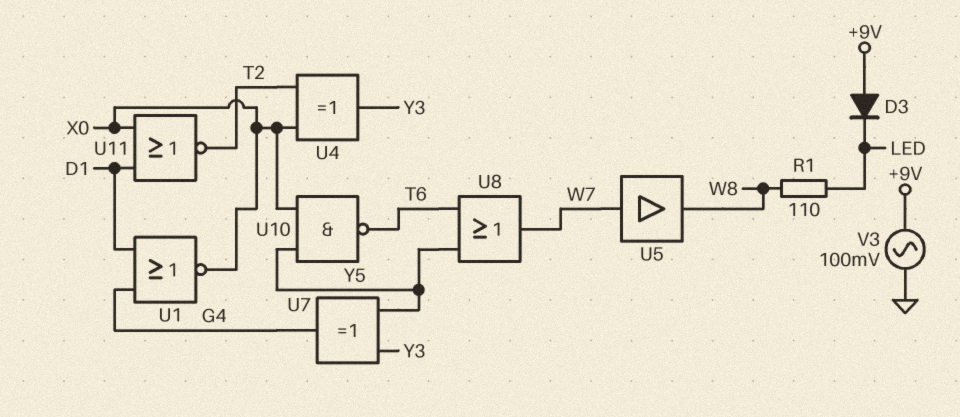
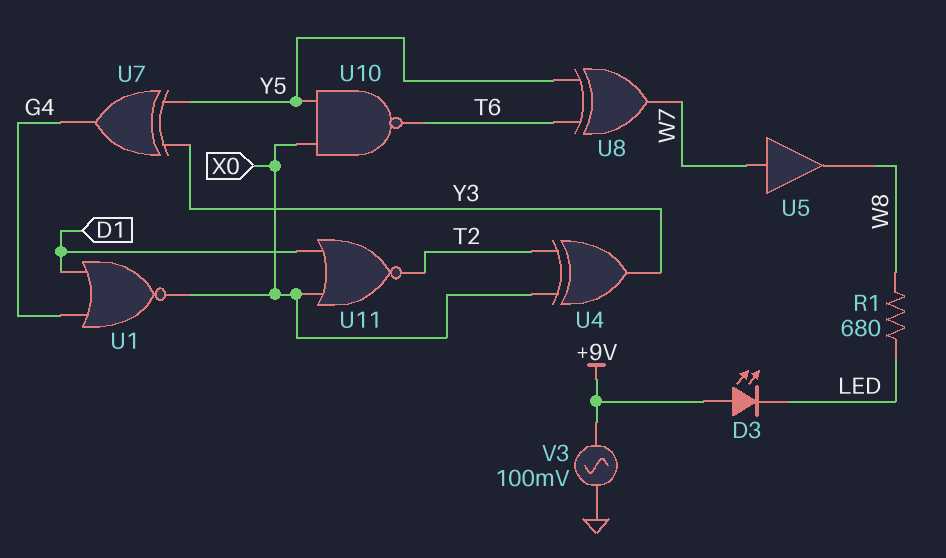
D3: diode (A +9V, K LED) -> LED (A +9V, K LED)
R1: 110 (LED, W8) -> 680 (LED, W8)
U8: OR (in T6, in Y5, out W7) -> XOR (in T6, in Y5, out W7)

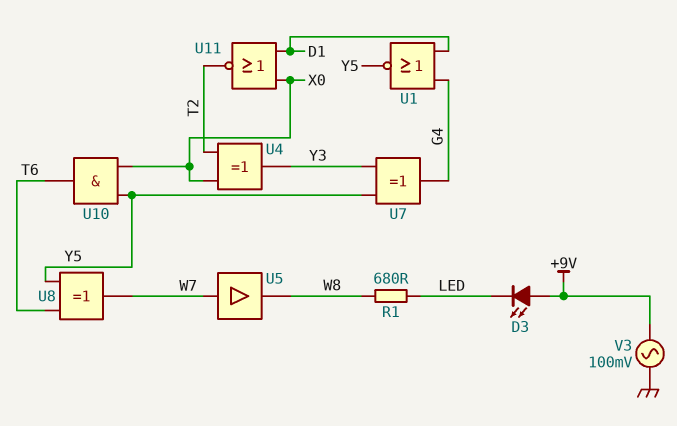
U1: NOR (in D1, in G4, out X0) -> NOR (in D1, in G4, out Y5)
U10: NAND (in X0, in Y5, out T6) -> AND (in X0, in Y5, out T6)

